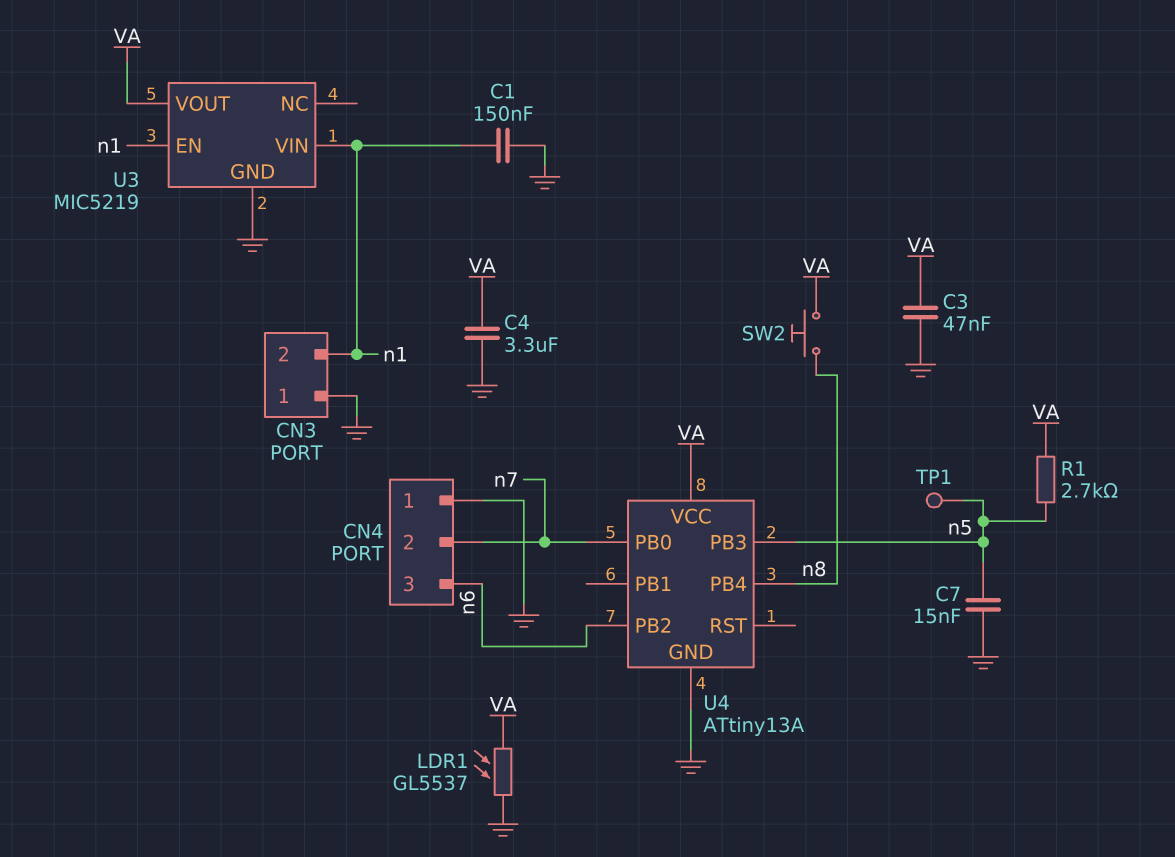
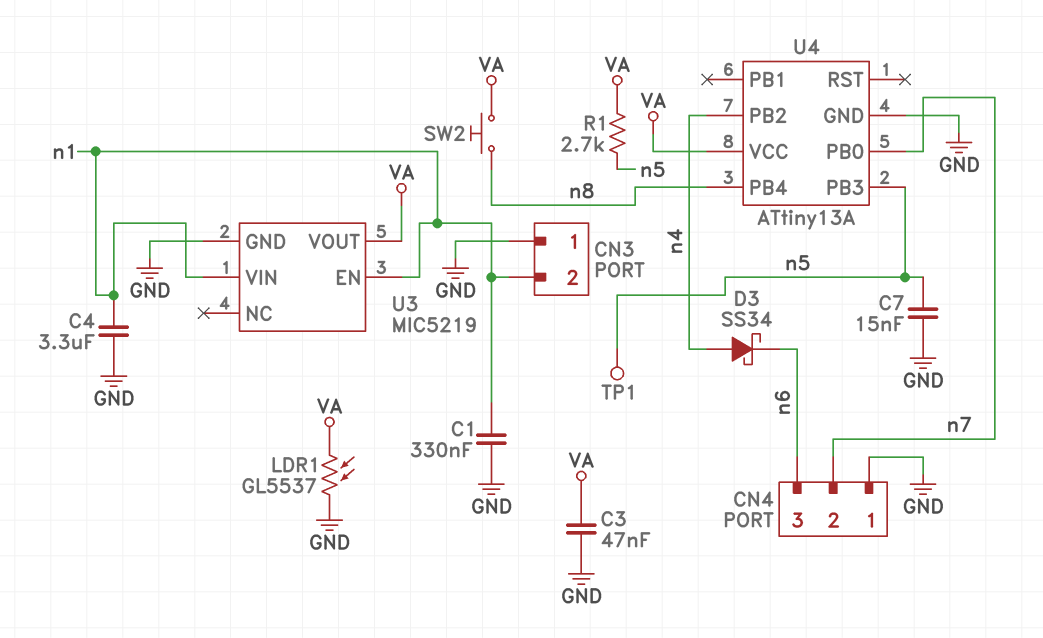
C1: 150nF (GND, n1) -> 330nF (GND, n1)
C4: 3.3uF (GND, VA) -> 3.3uF (GND, n1)
D3: none -> schottky SS34 (A n4, K n6)
U4 pin PB2: n6 -> n4

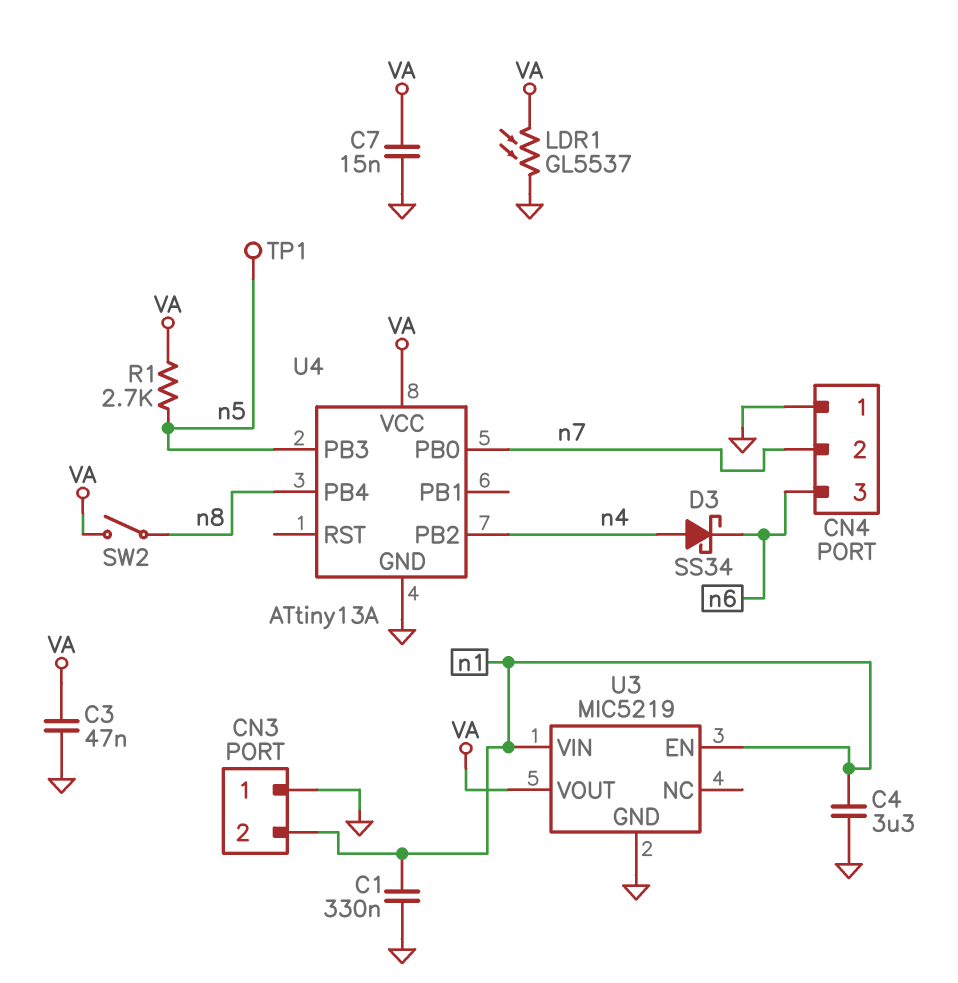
C7: 15nF (GND, n5) -> 15nF (GND, VA)
SW2: button (VA, n8) -> switch (VA, n8)

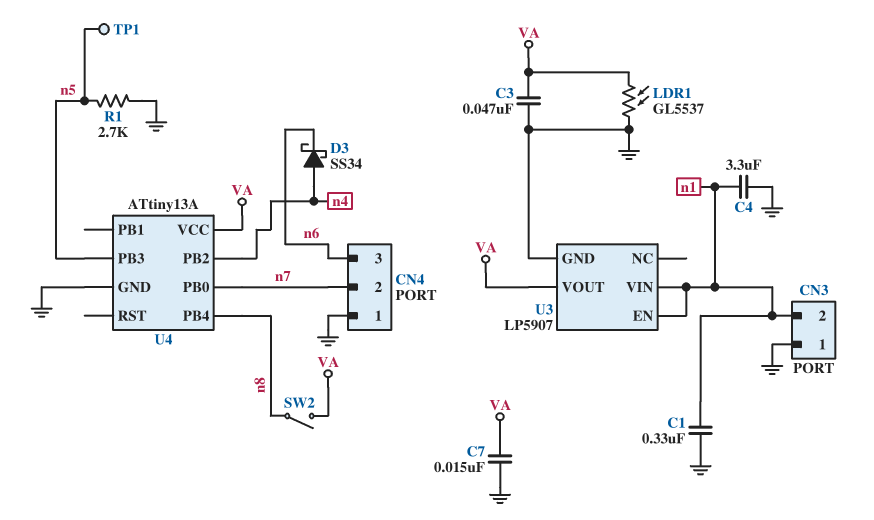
R1: 2.7k (VA, n5) -> 2.7k (GND, n5)
U3: MIC5219 -> LP5907

